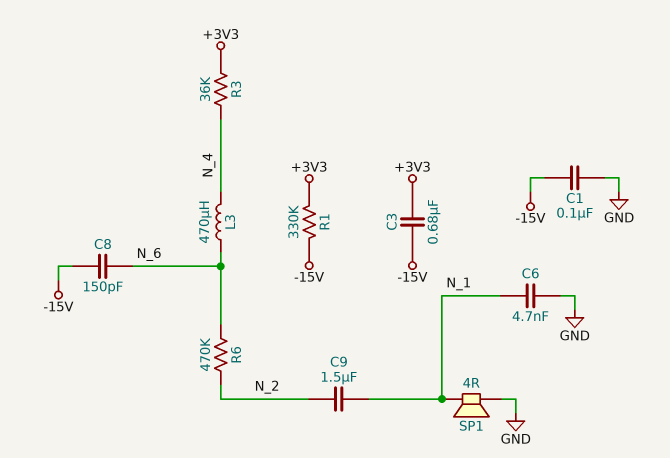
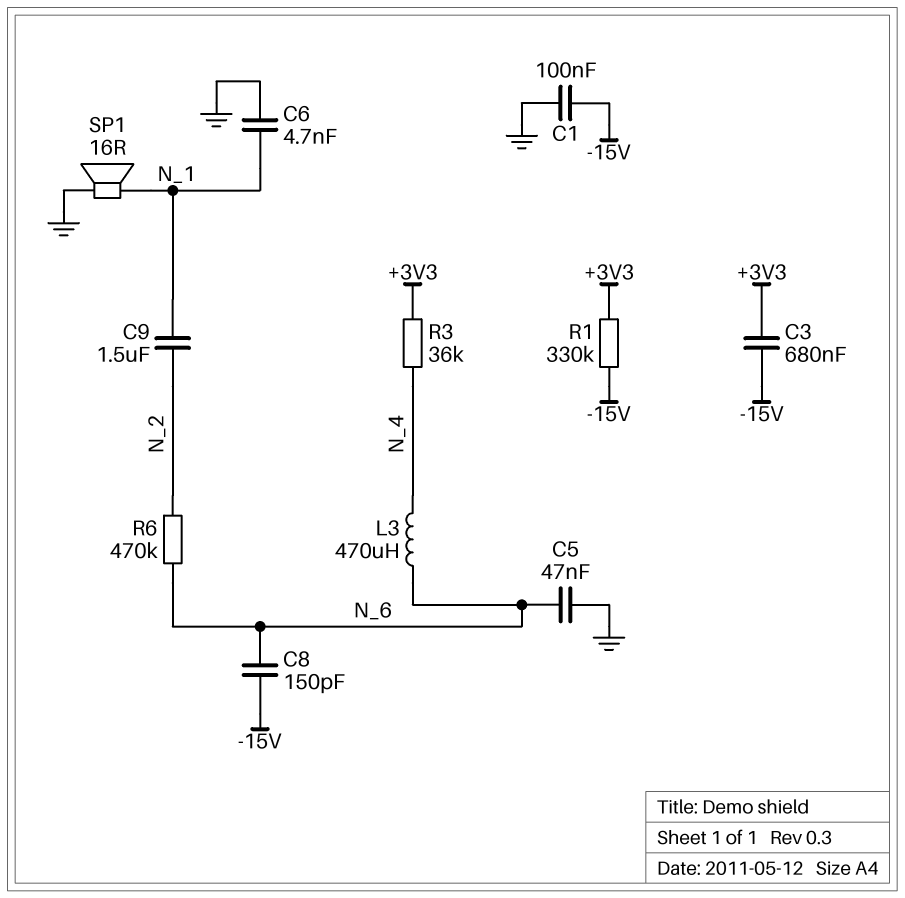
C5: none -> 47nF (GND, N_6)
SP1: speaker 4R (GND, N_1) -> speaker 16R (GND, N_1)

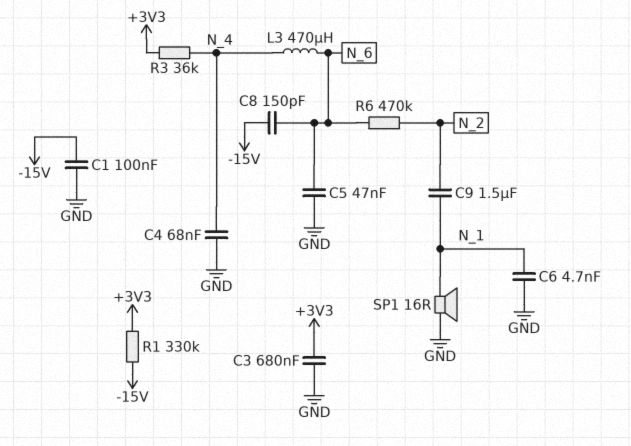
C3: 680nF (+3V3, -15V) -> 680nF (+3V3, GND)
C4: none -> 68nF (GND, N_4)

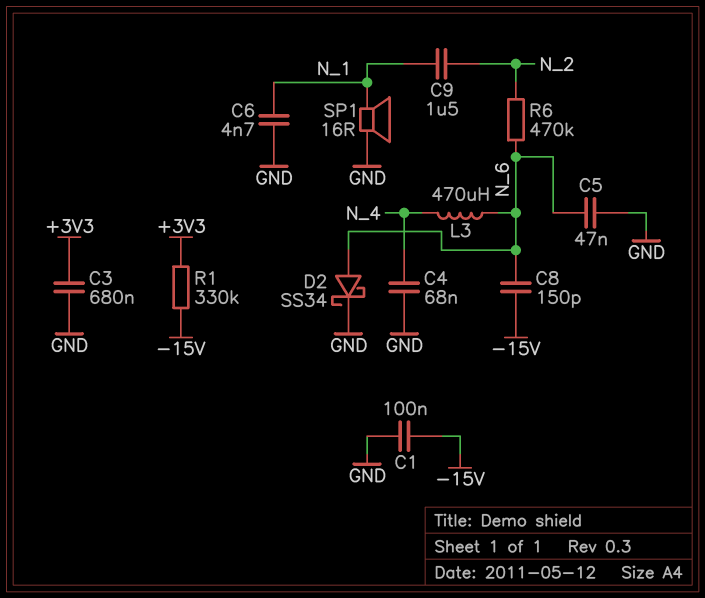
D2: none -> schottky SS34 (A N_6, K GND)
R3: 36k (+3V3, N_4) -> none

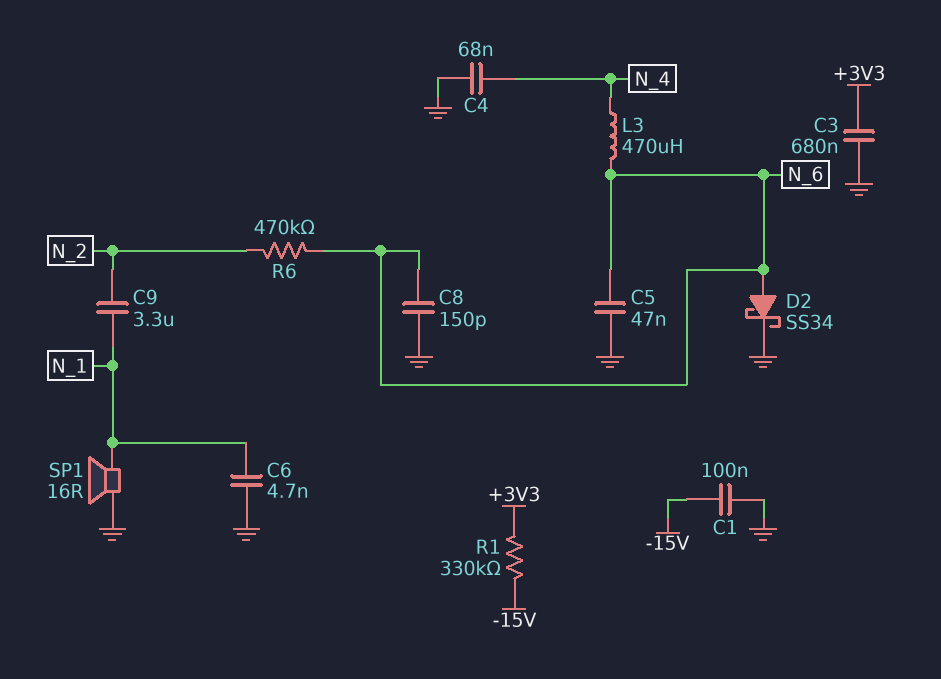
C8: 150pF (-15V, N_6) -> 150pF (GND, N_6)
C9: 1.5uF (N_1, N_2) -> 3.3uF (N_1, N_2)

